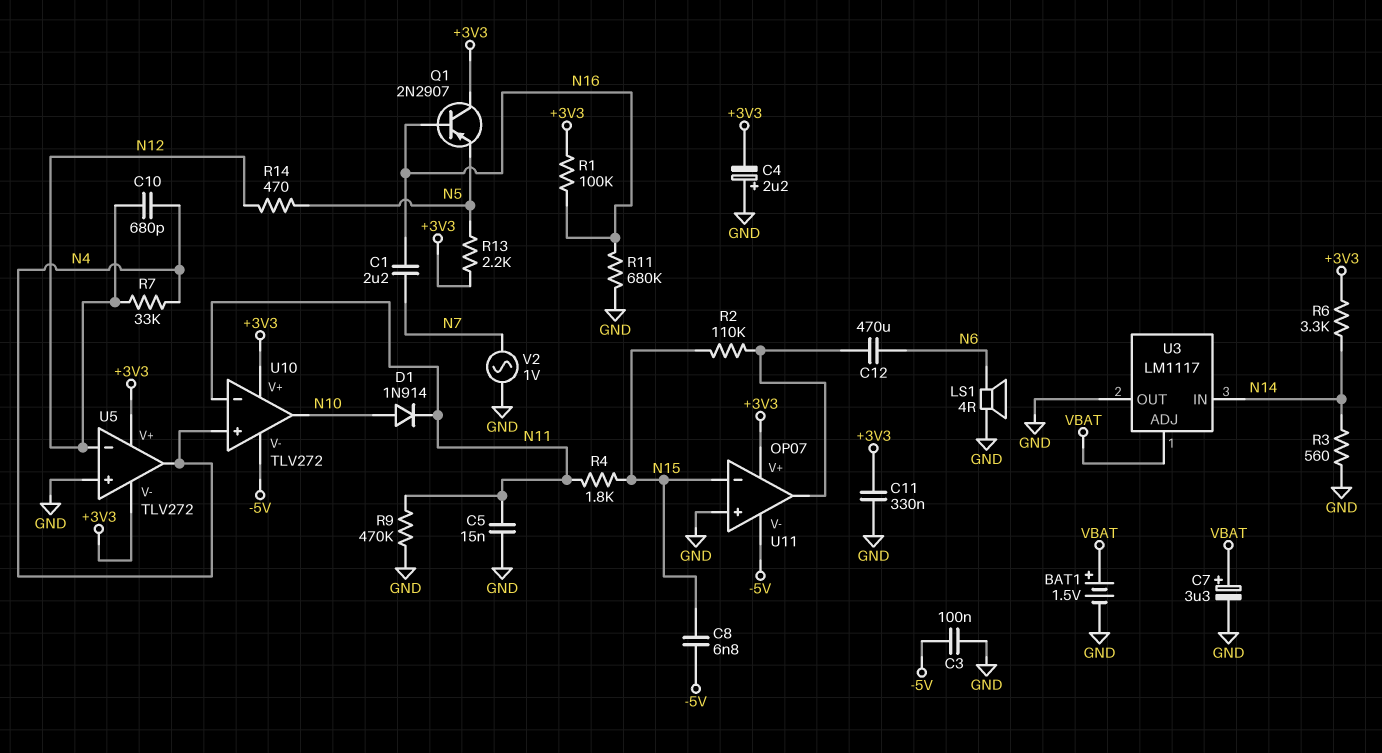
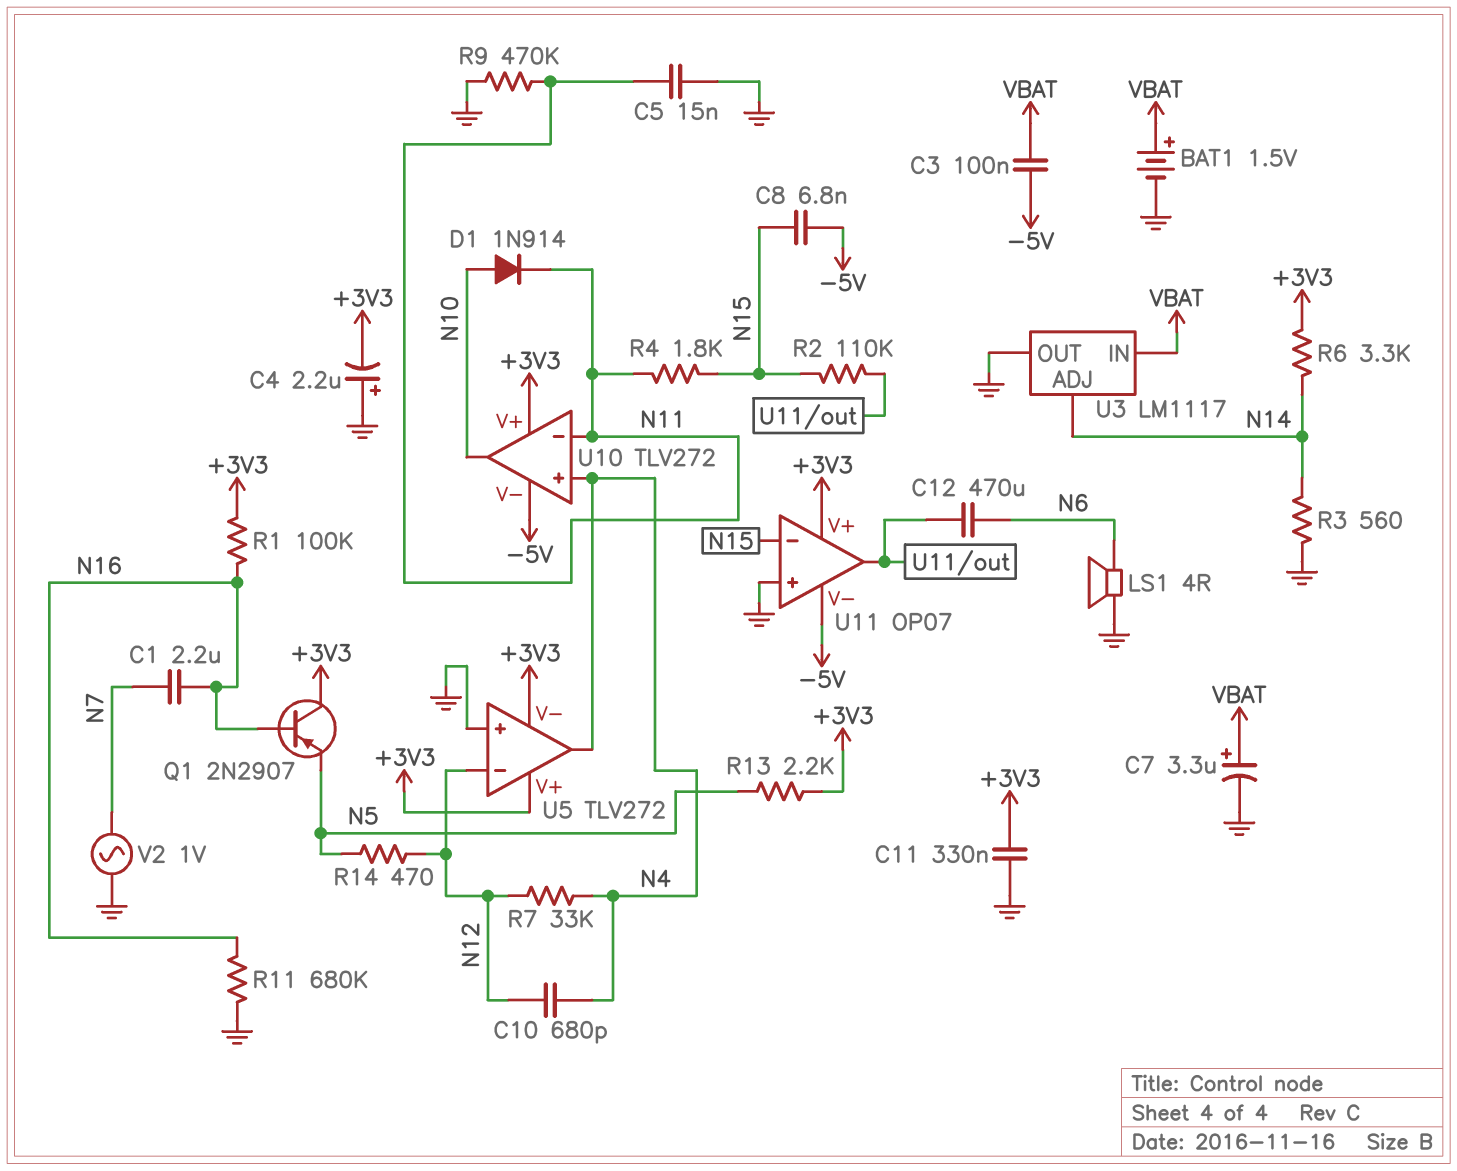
C3: 100nF (-5V, GND) -> 100nF (-5V, VBAT)
U3 pin ADJ: VBAT -> N14
U3 pin IN: N14 -> VBAT

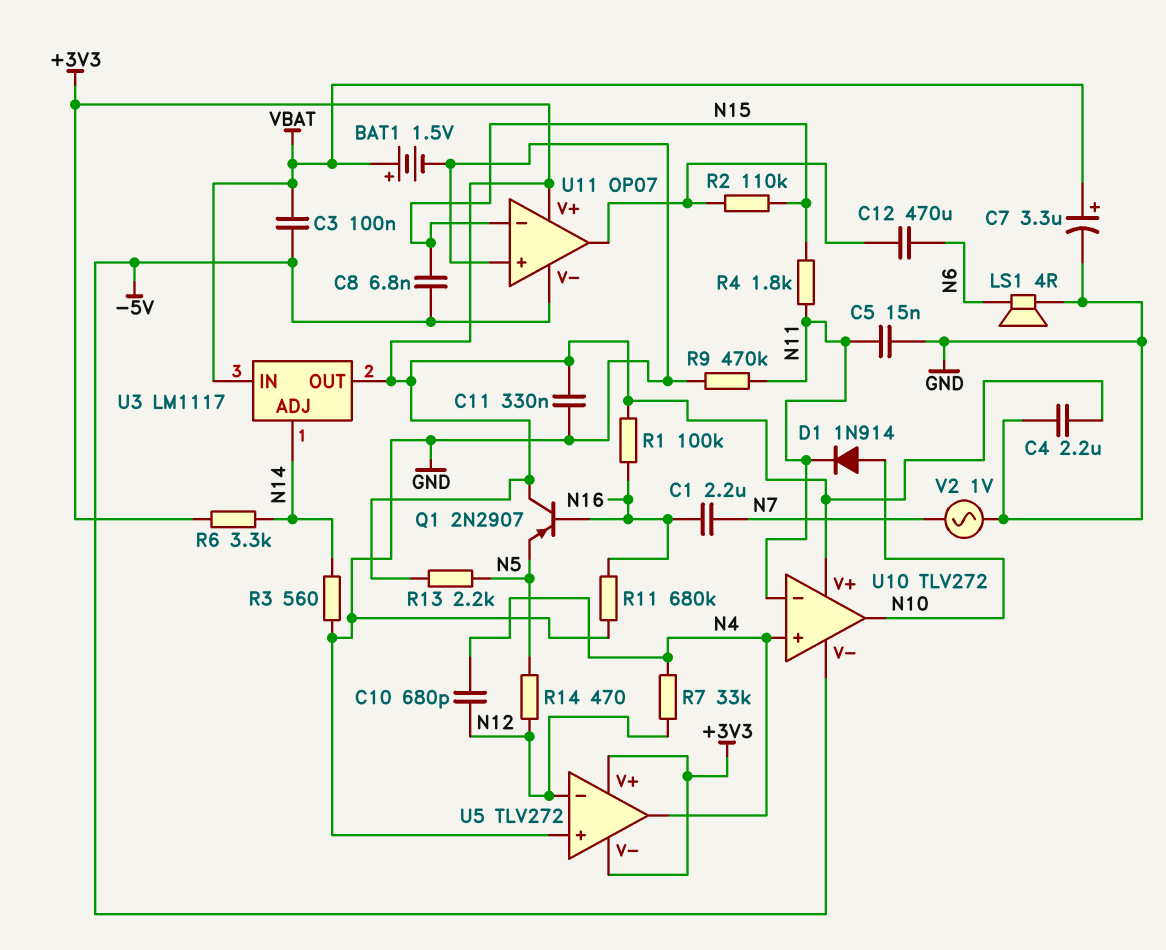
C4: 2.2uF (plus GND, minus +3V3) -> 2.2uF (+3V3, GND)
U3 pin OUT: GND -> +3V3

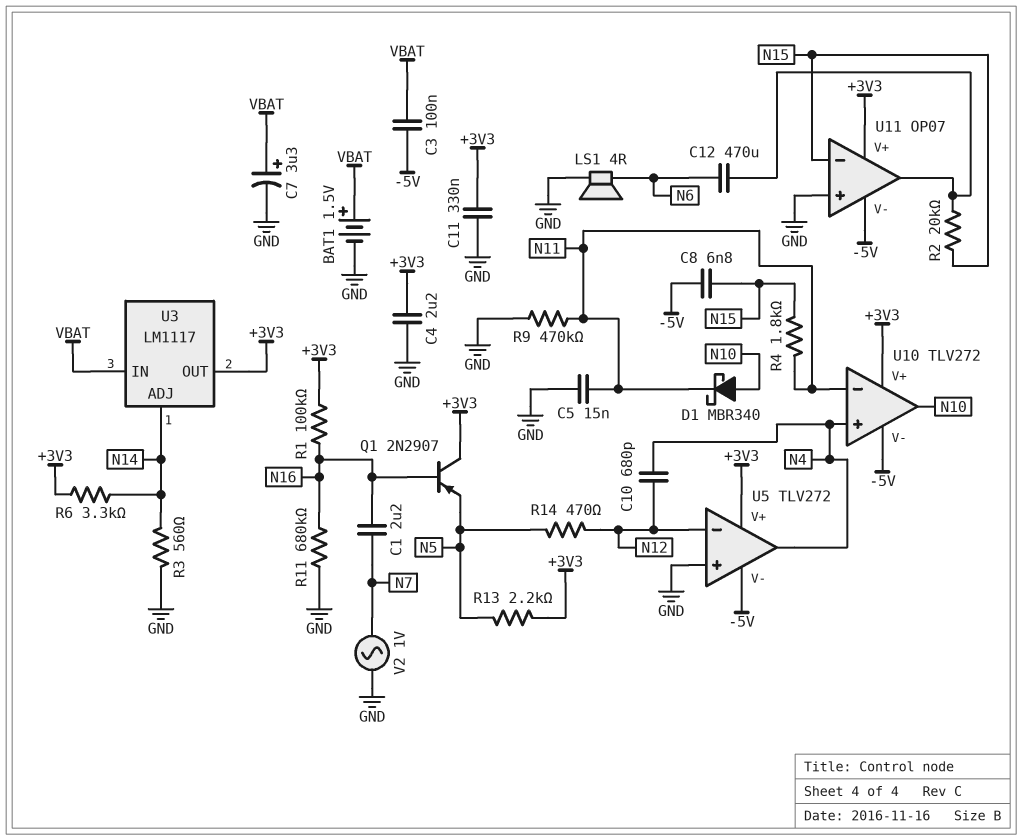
D1: diode 1N914 (A N10, K N11) -> schottky MBR340 (A N10, K N11)
R2: 110k (N15, U11/out) -> 20k (N15, U11/out)
R7: 33k (N4, N12) -> none
U5 pin V-: +3V3 -> -5V

